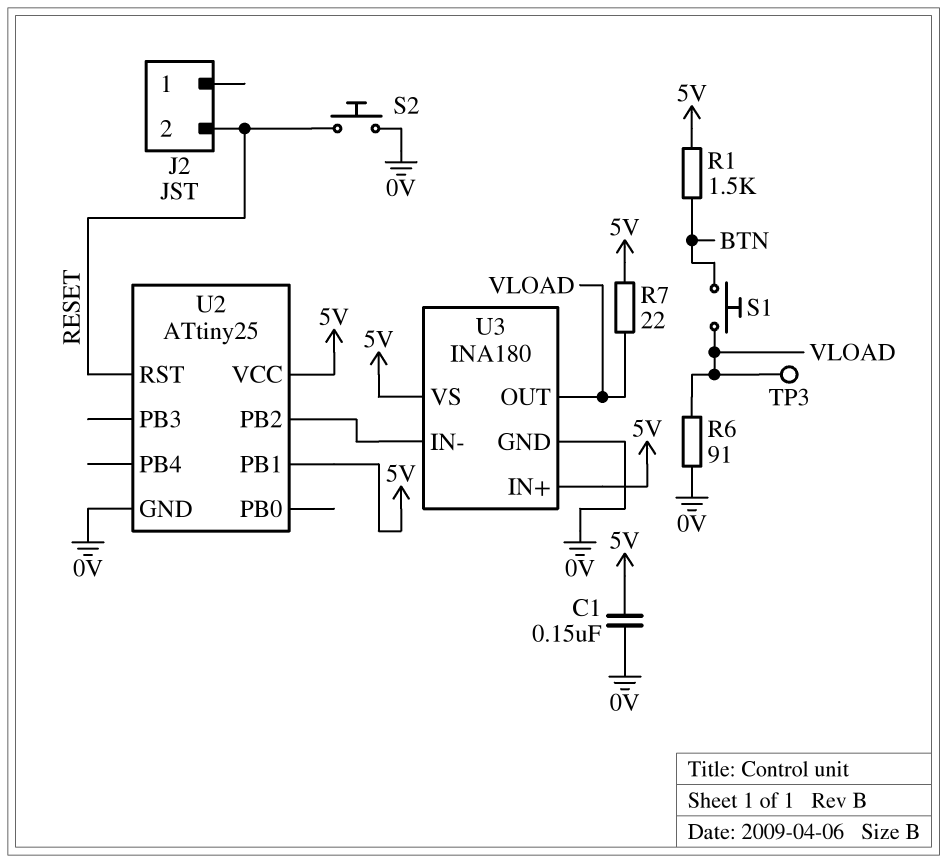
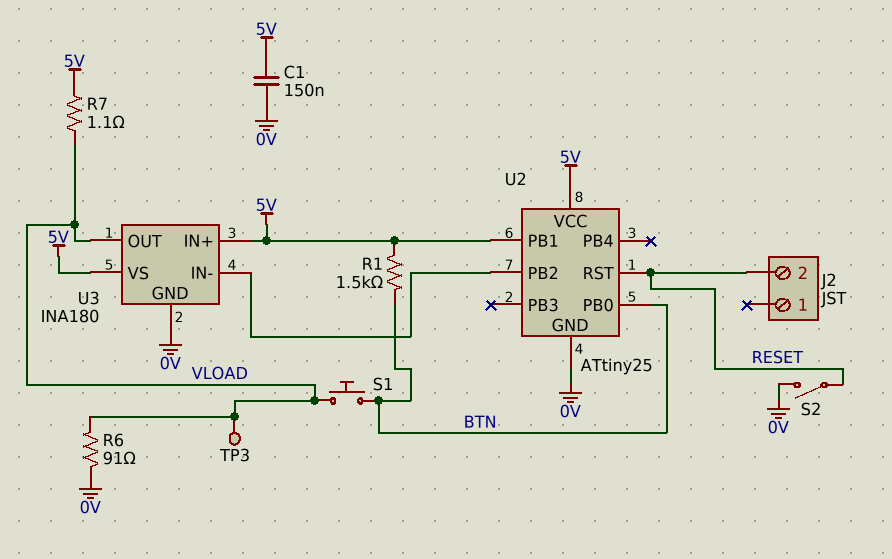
R7: 22 (5V, VLOAD) -> 1.1 (5V, VLOAD)
S2: button (0V, RESET) -> switch (0V, RESET)
U2 pin PB0: none -> BTN

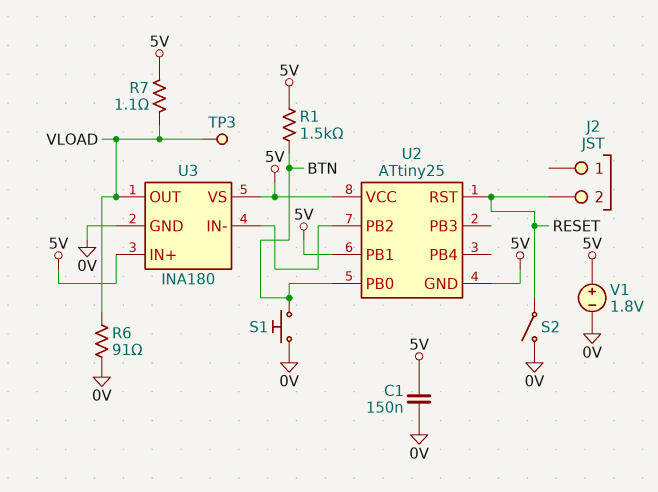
S1: button (BTN, VLOAD) -> button (0V, BTN)
U2 pin GND: 0V -> 5V
V1: none -> 1.8V (plus 5V, minus 0V)

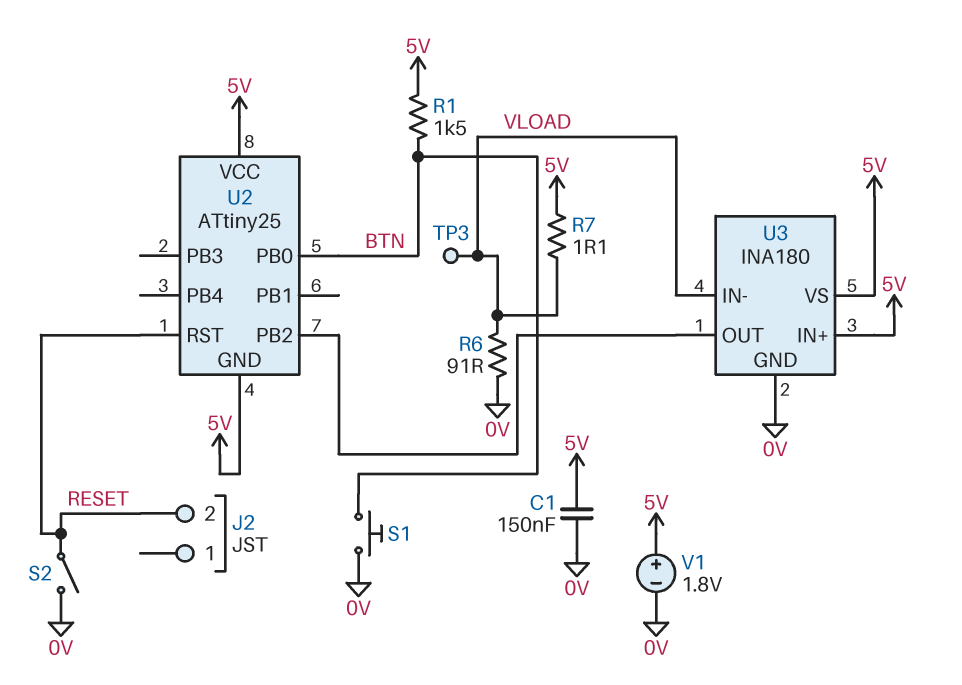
U2 pin PB1: 5V -> none
U3 pin IN-: U2/PB2 -> VLOAD
U3 pin OUT: VLOAD -> U2/PB2

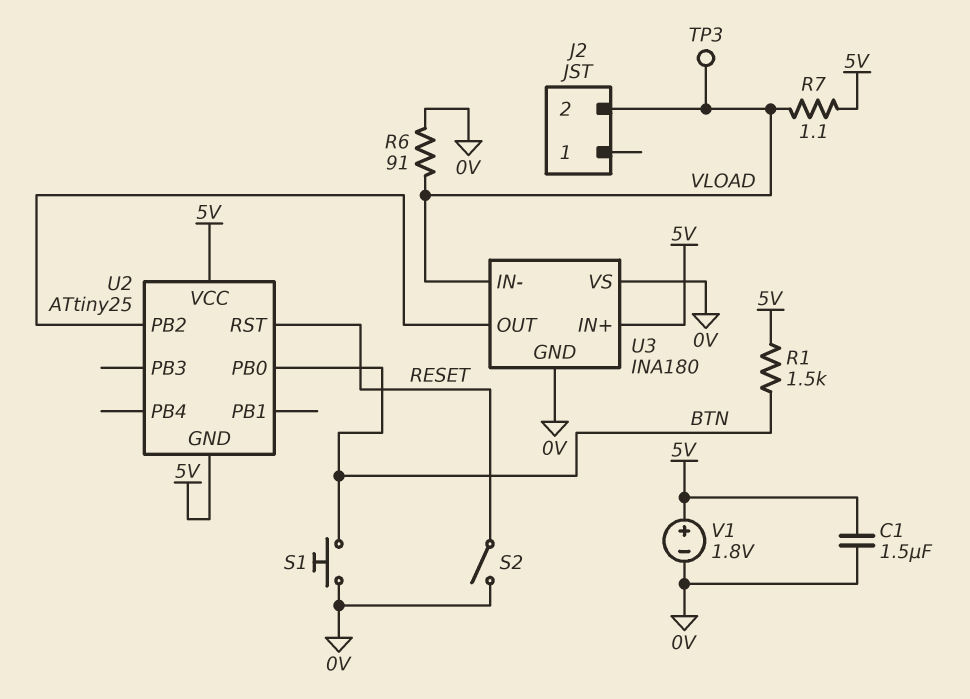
C1: 150nF (0V, 5V) -> 1.5uF (0V, 5V)
J2 pin 2: RESET -> VLOAD
U3 pin VS: 5V -> 0V

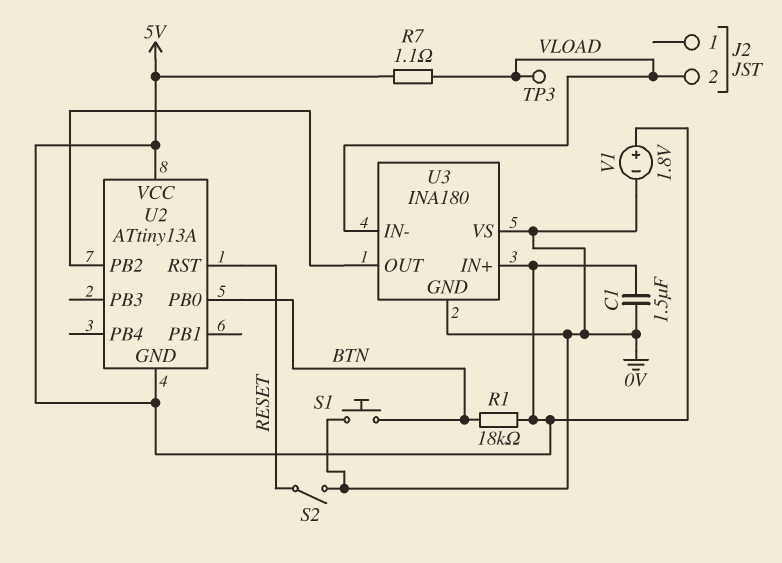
R1: 1.5k (5V, BTN) -> 18k (5V, BTN)
R6: 91 (0V, VLOAD) -> none
U2: ATtiny25 -> ATtiny13A

